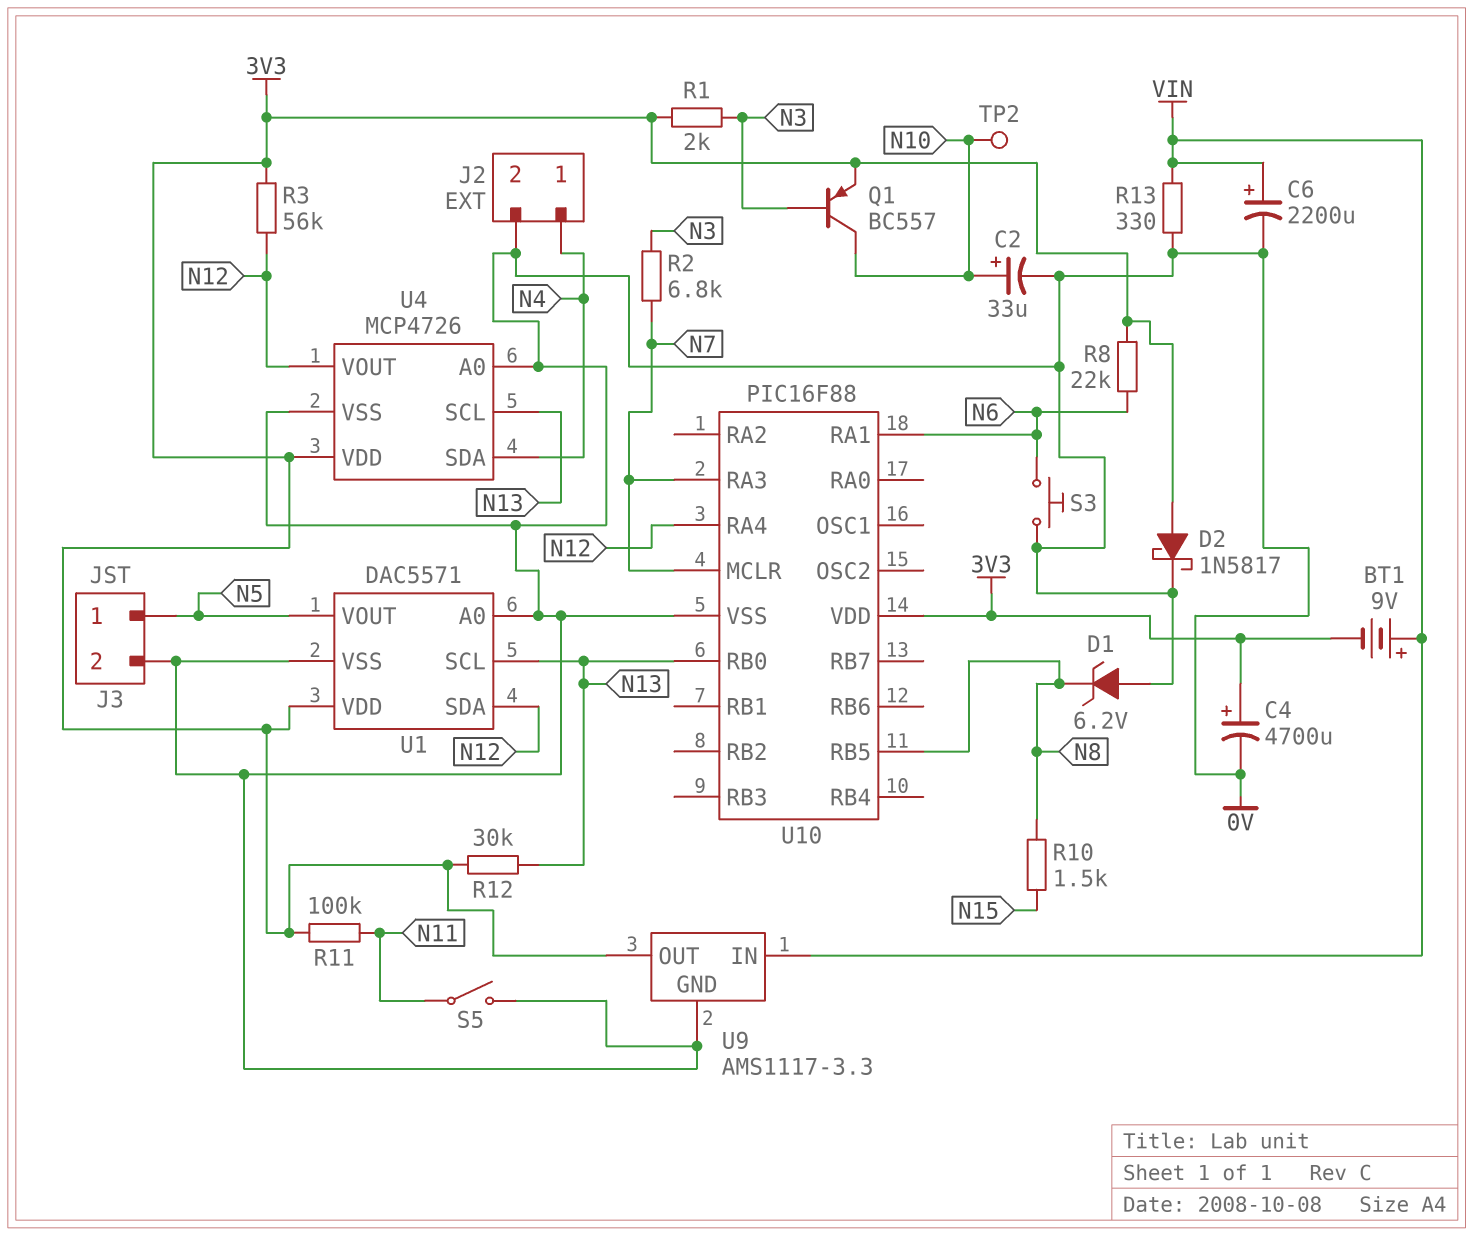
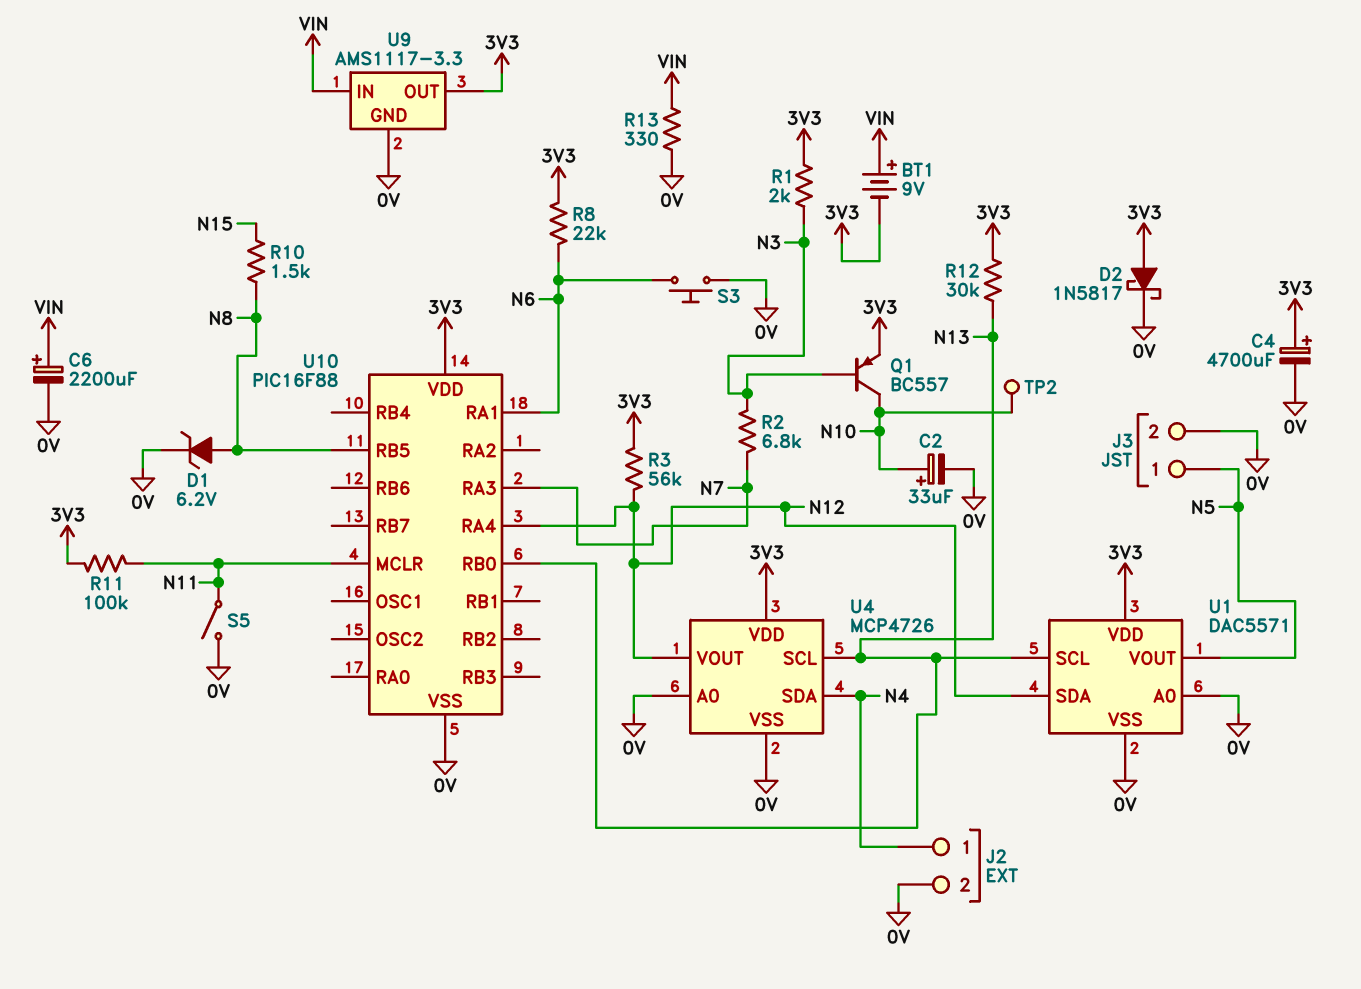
D1: zener 6.2V (A 0V, K N8) -> zener 6.2V (A N8, K 0V)
U10 pin MCLR: N7 -> N11

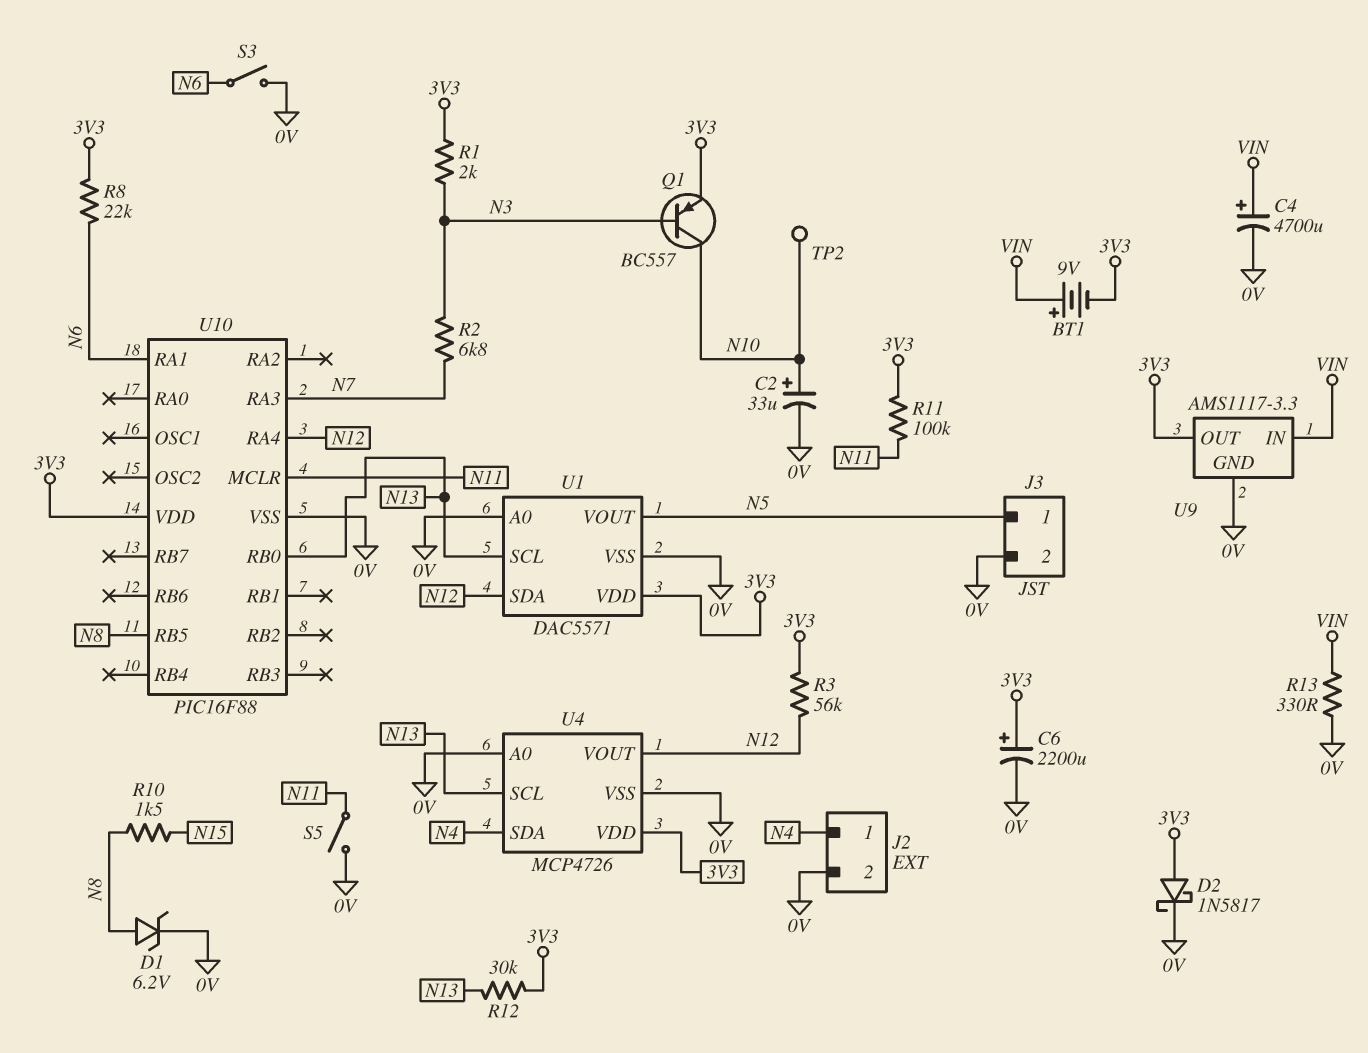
C4: 4700uF (plus 3V3, minus 0V) -> 4700uF (plus VIN, minus 0V)
C6: 2200uF (plus VIN, minus 0V) -> 2200uF (plus 3V3, minus 0V)
S3: button (0V, N6) -> switch (0V, N6)

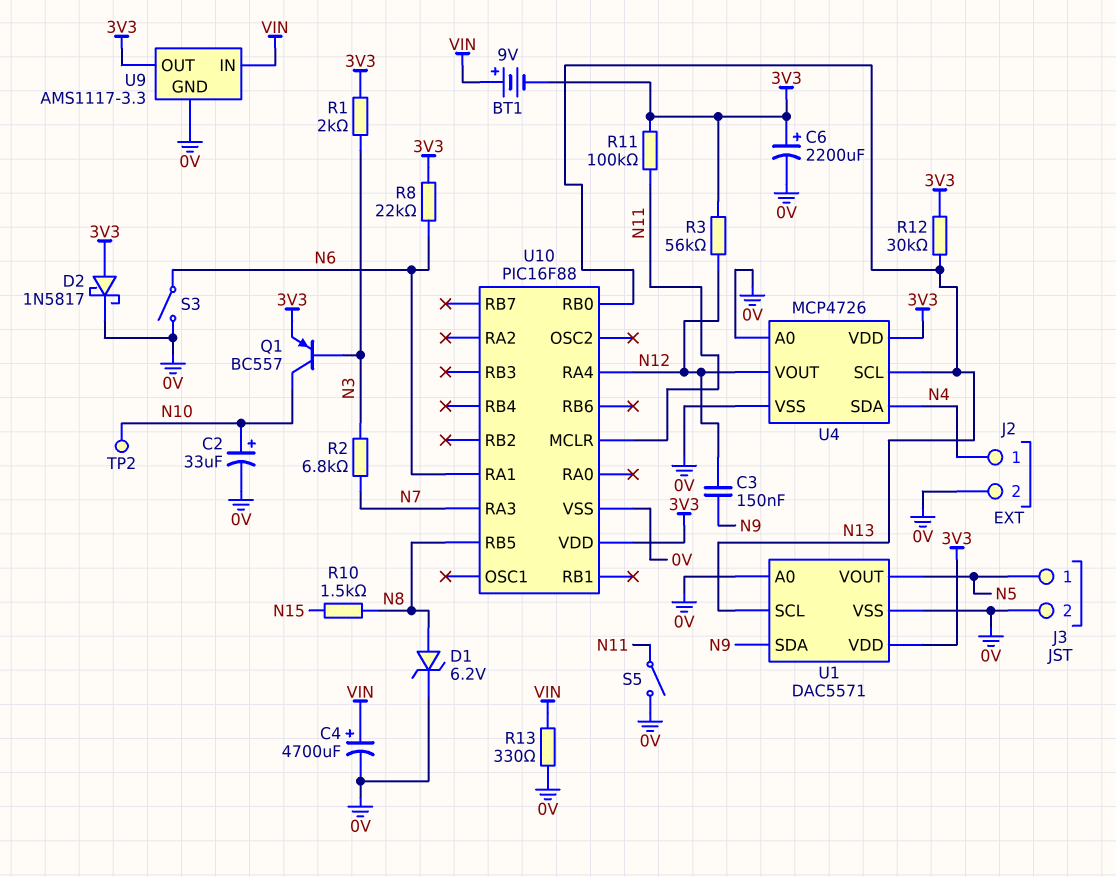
C3: none -> 150nF (N9, N12)
U1 pin SDA: N12 -> N9

